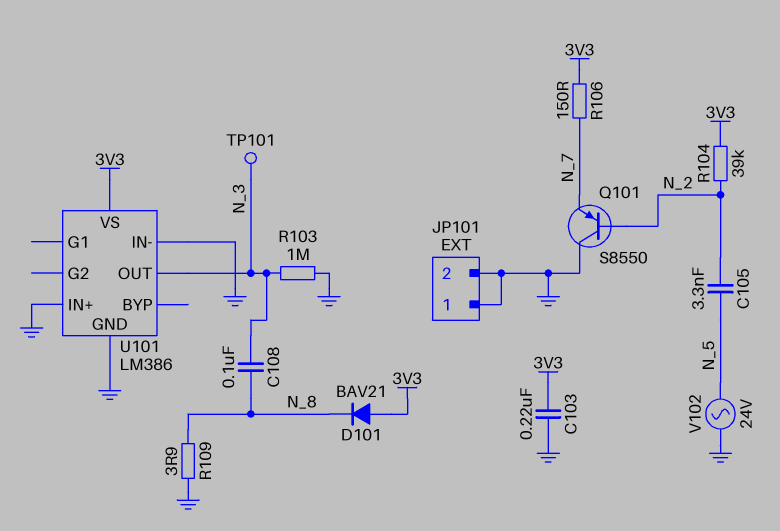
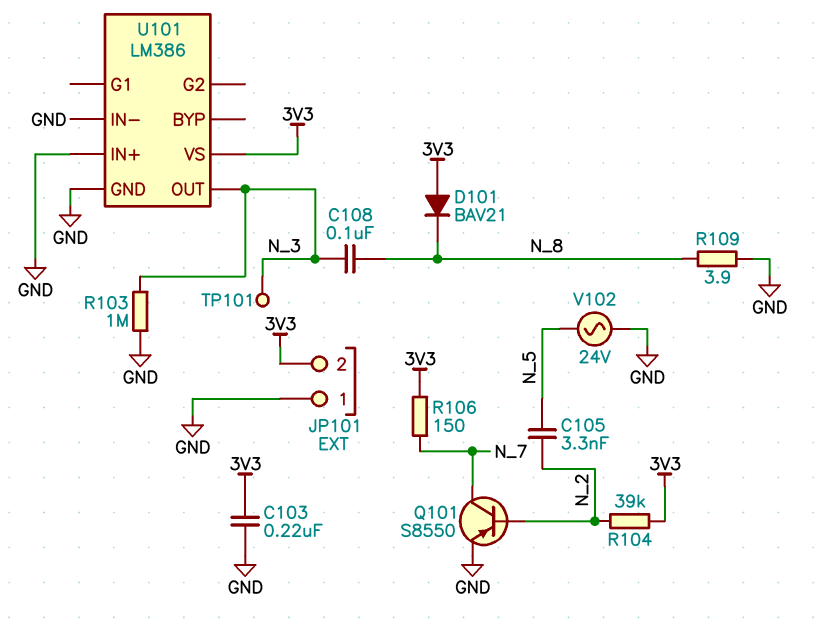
JP101 pin 2: GND -> 3V3
Q101: PNP S8550 (B N_2, C GND, E N_7) -> PNP S8550 (B N_2, C N_7, E GND)

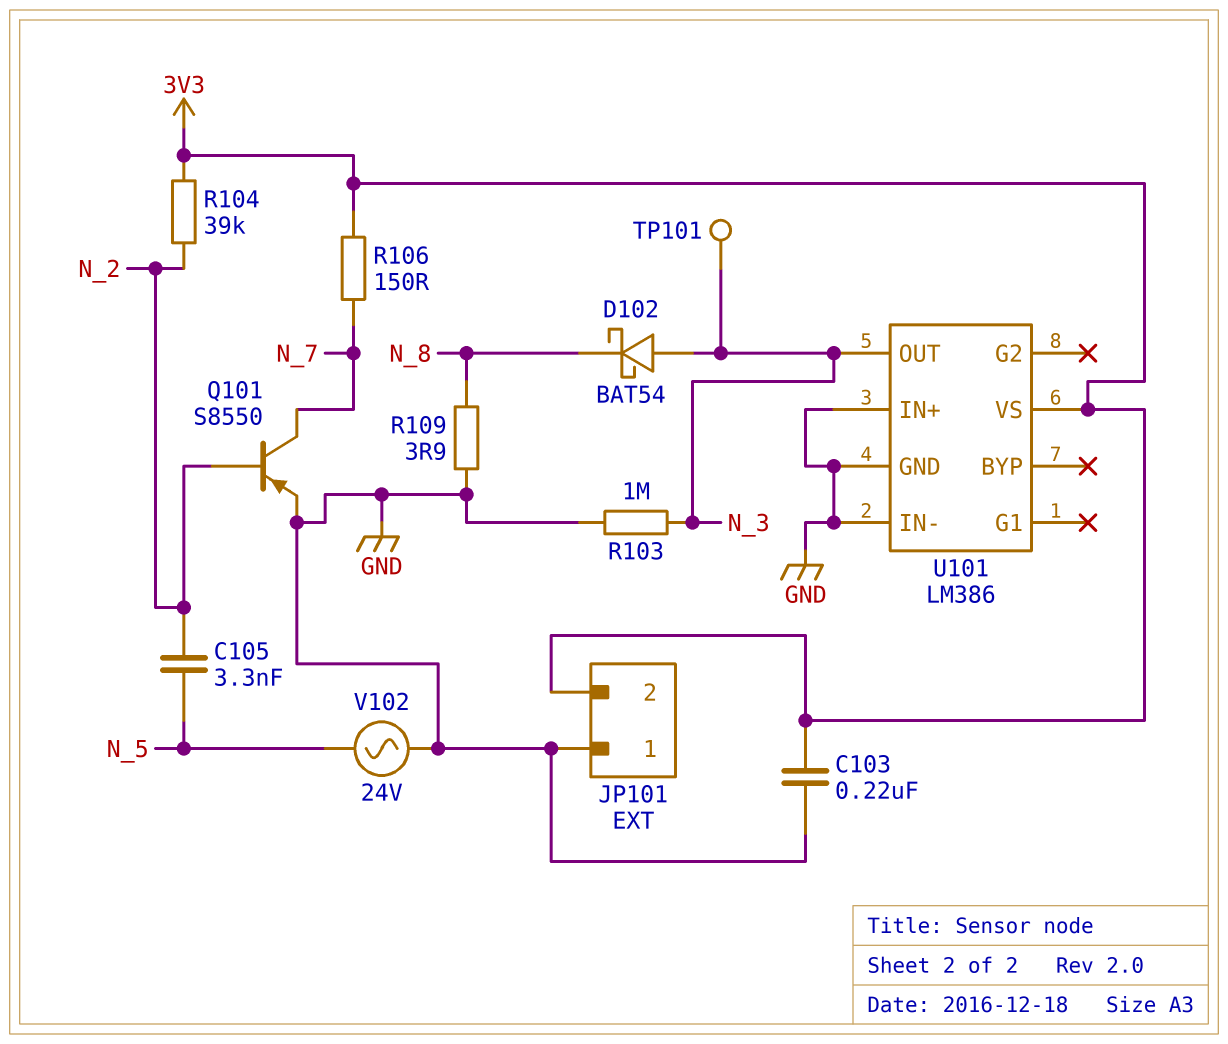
C108: 100nF (N_3, N_8) -> none
D101: diode BAV21 (A 3V3, K N_8) -> none
D102: none -> schottky BAT54 (A N_3, K N_8)

